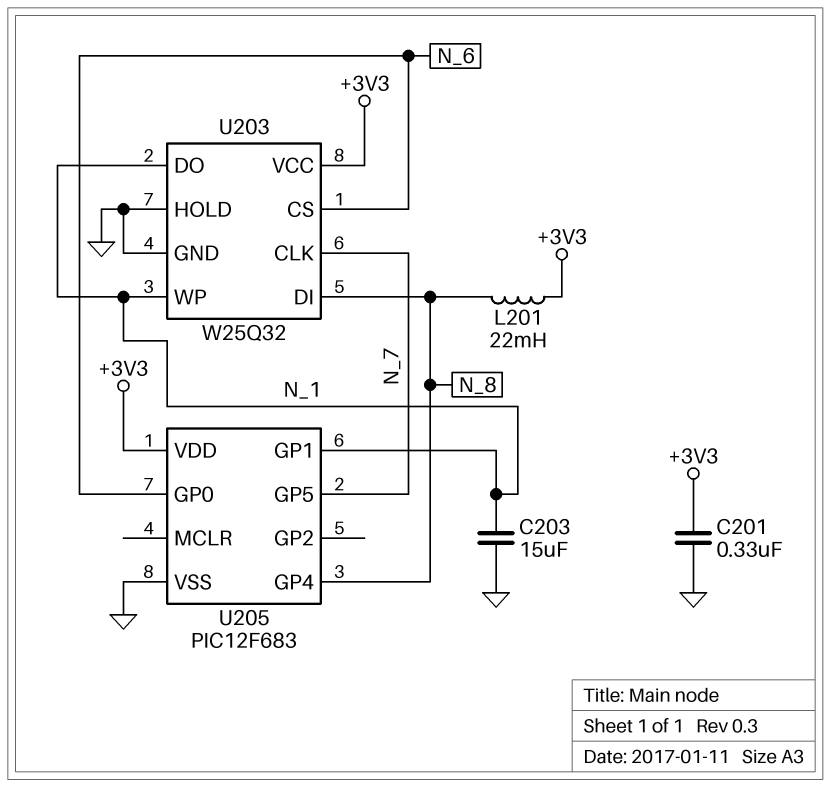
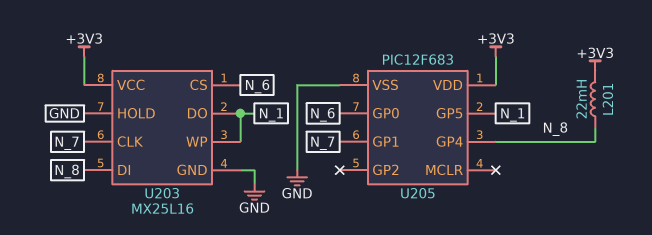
C201: 330nF (+3V3, GND) -> none
C203: 15uF (GND, N_1) -> none
U203: W25Q32 -> MX25L16
U205 pin GP1: N_1 -> N_7
U205 pin GP5: N_7 -> N_1

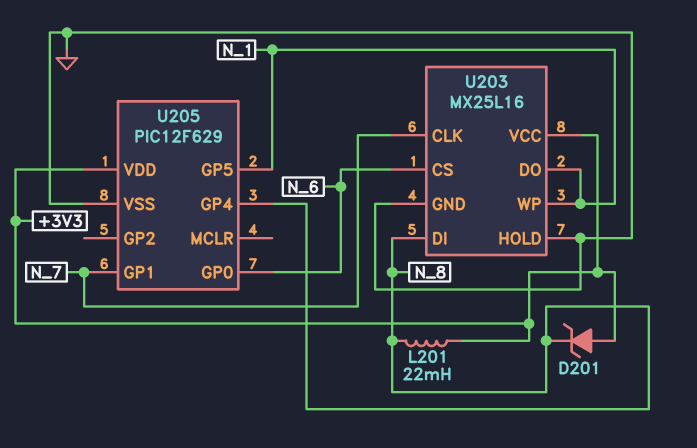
D201: none -> zener (A +3V3, K N_8)
U205: PIC12F683 -> PIC12F629

